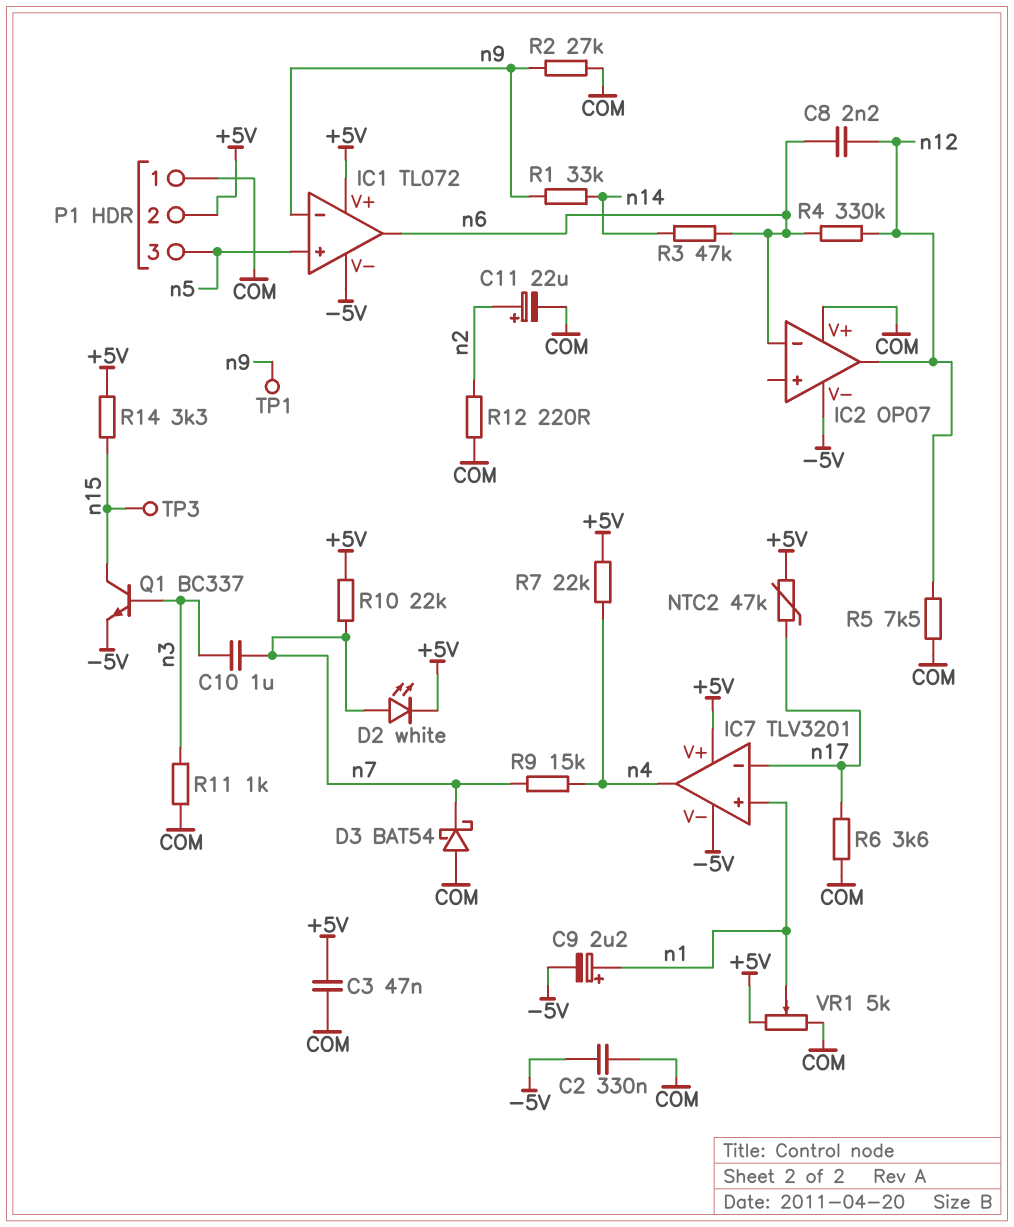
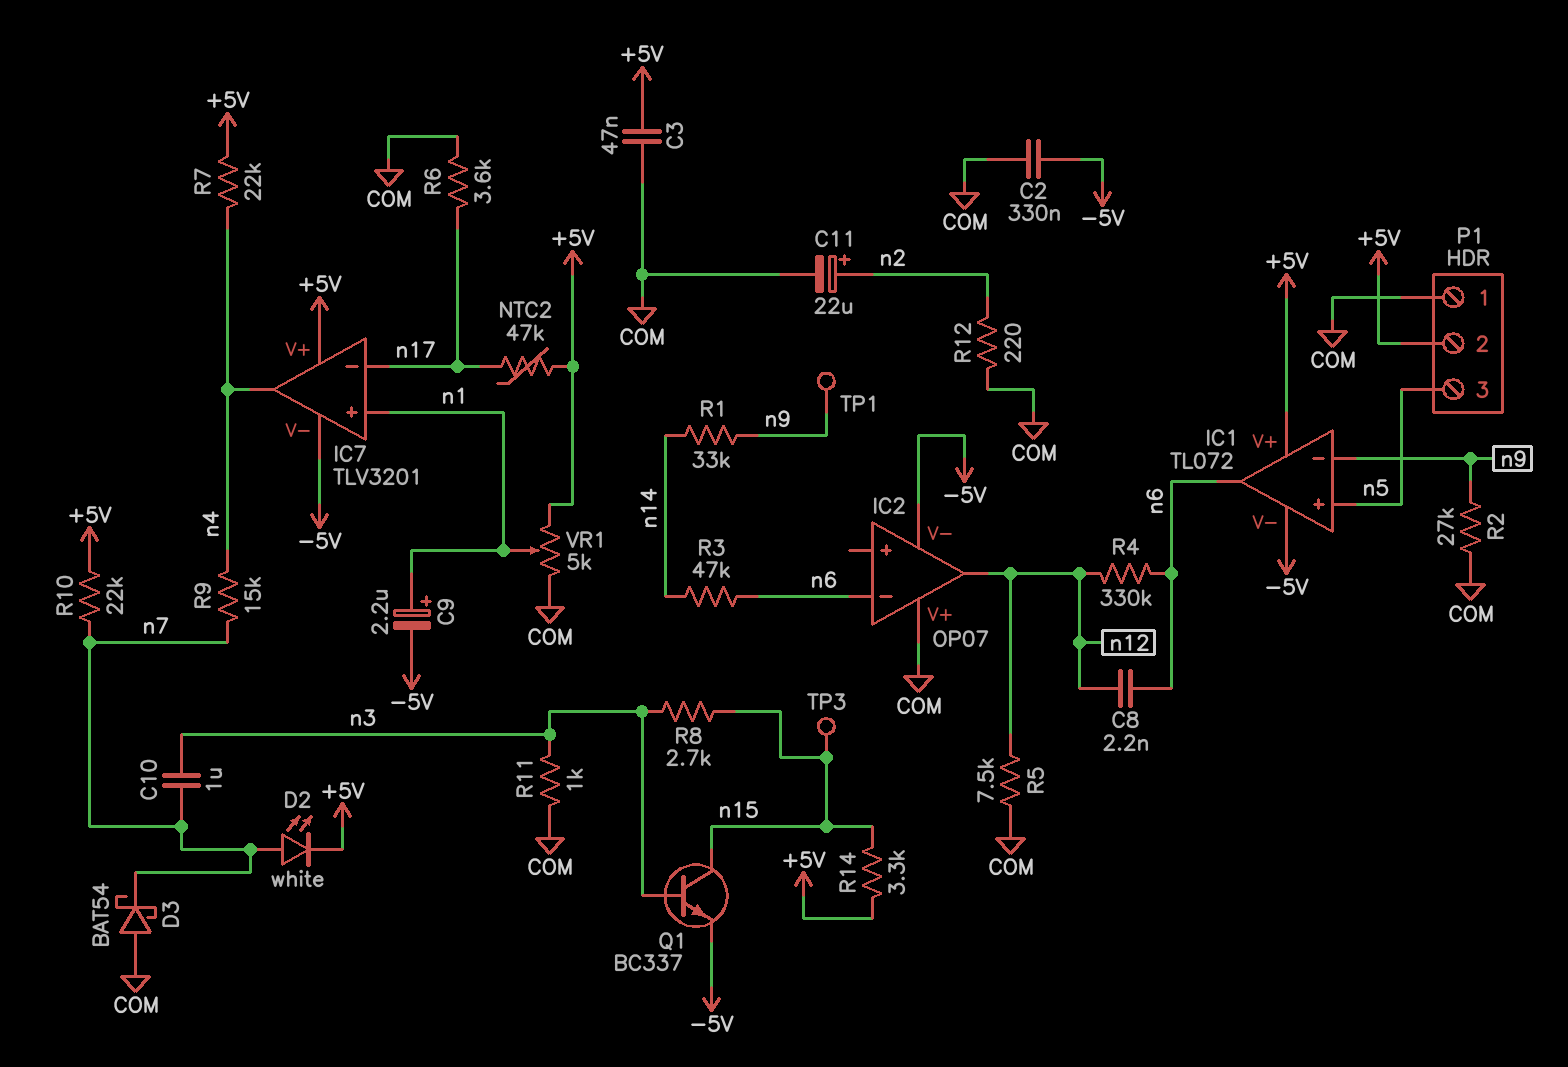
R8: none -> 2.7k (n3, n15)

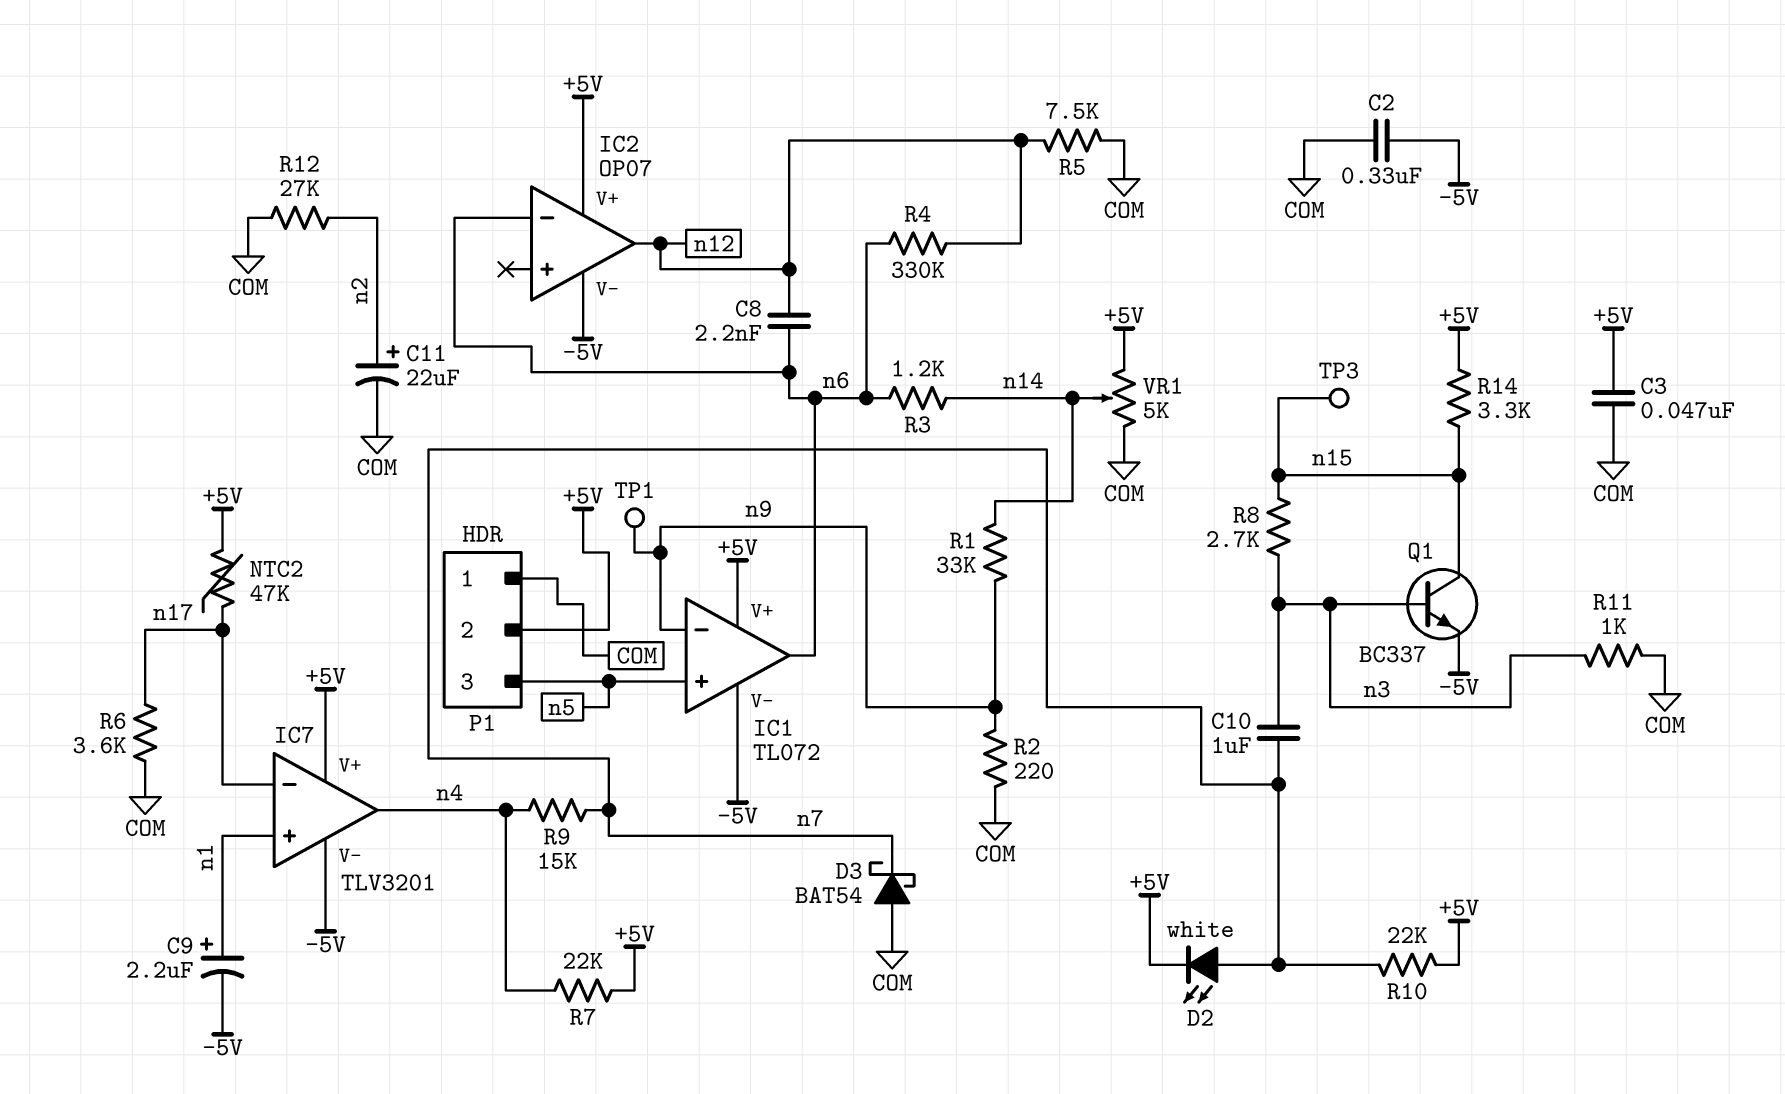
IC2 pin V+: COM -> +5V
R2: 27k (COM, n9) -> 220 (COM, n9)
R3: 47k (n6, n14) -> 1.2k (n6, n14)
R12: 220 (COM, n2) -> 27k (COM, n2)
VR1: 5k (+5V, COM, wiper n1) -> 5k (+5V, COM, wiper n14)

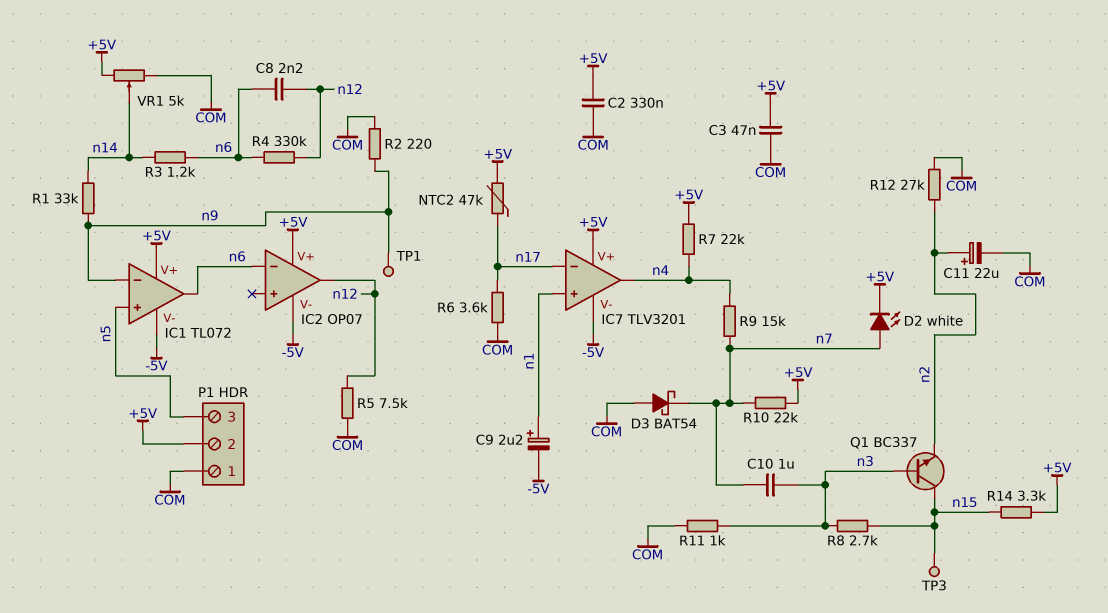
C2: 330nF (-5V, COM) -> 330nF (+5V, COM)
Q1: NPN BC337 (B n3, C n15, E -5V) -> NPN BC337 (B n3, C n15, E n2)

